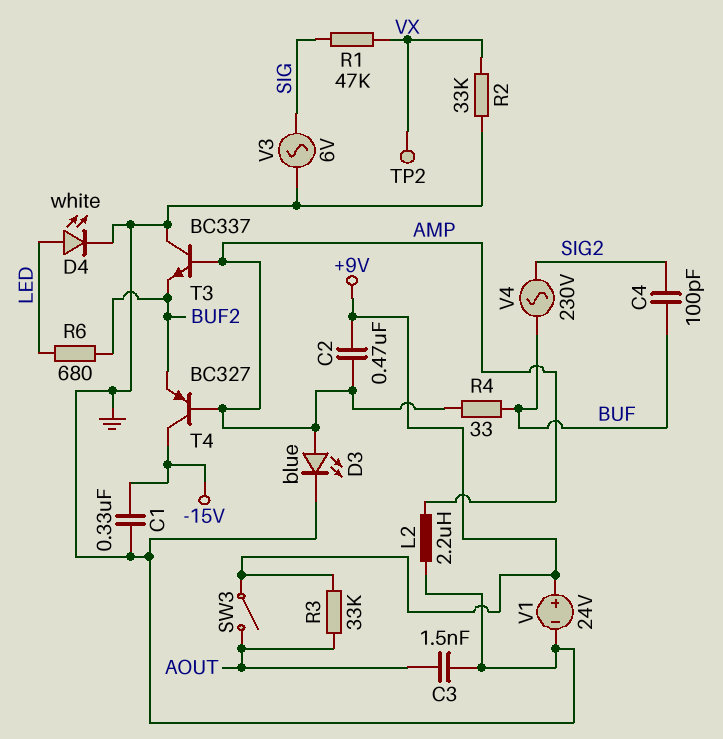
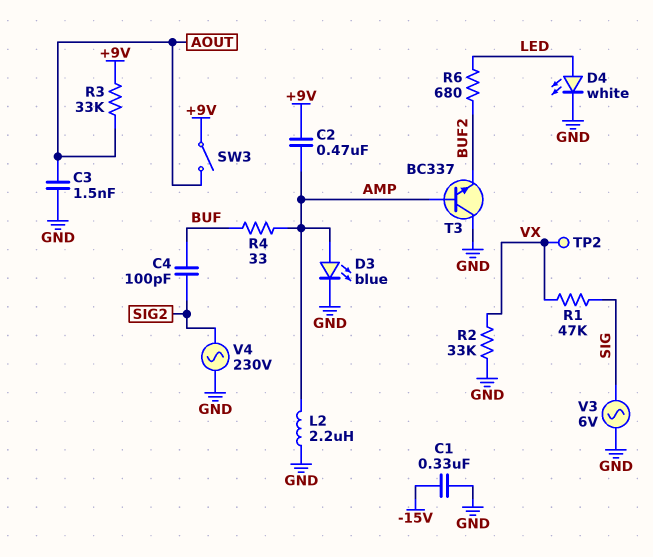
T4: PNP BC327 (B AMP, C -15V, E BUF2) -> none
V1: 24V (plus +9V, minus GND) -> none
V4: AC 230V (BUF, SIG2) -> AC 230V (GND, SIG2)

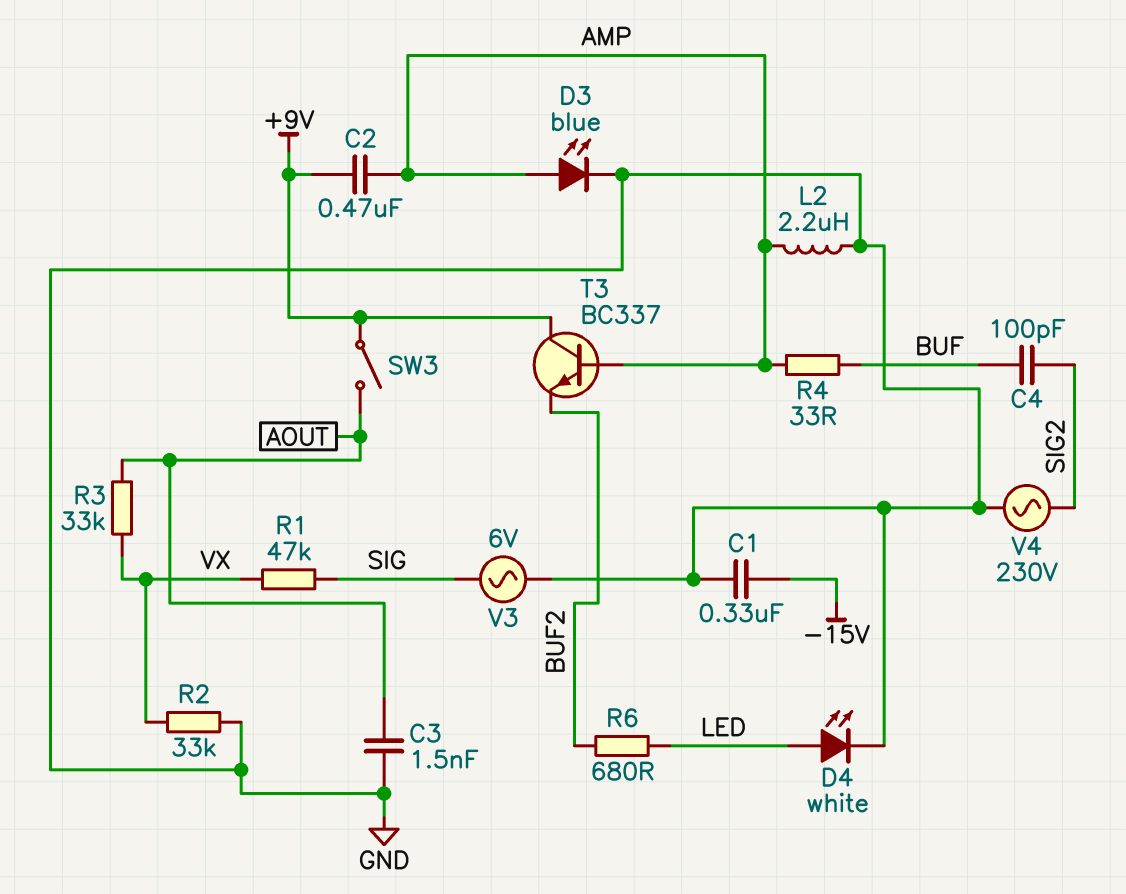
R3: 33k (+9V, AOUT) -> 33k (AOUT, VX)
T3: NPN BC337 (B AMP, C GND, E BUF2) -> NPN BC337 (B AMP, C +9V, E BUF2)
TP2: test point (VX) -> none

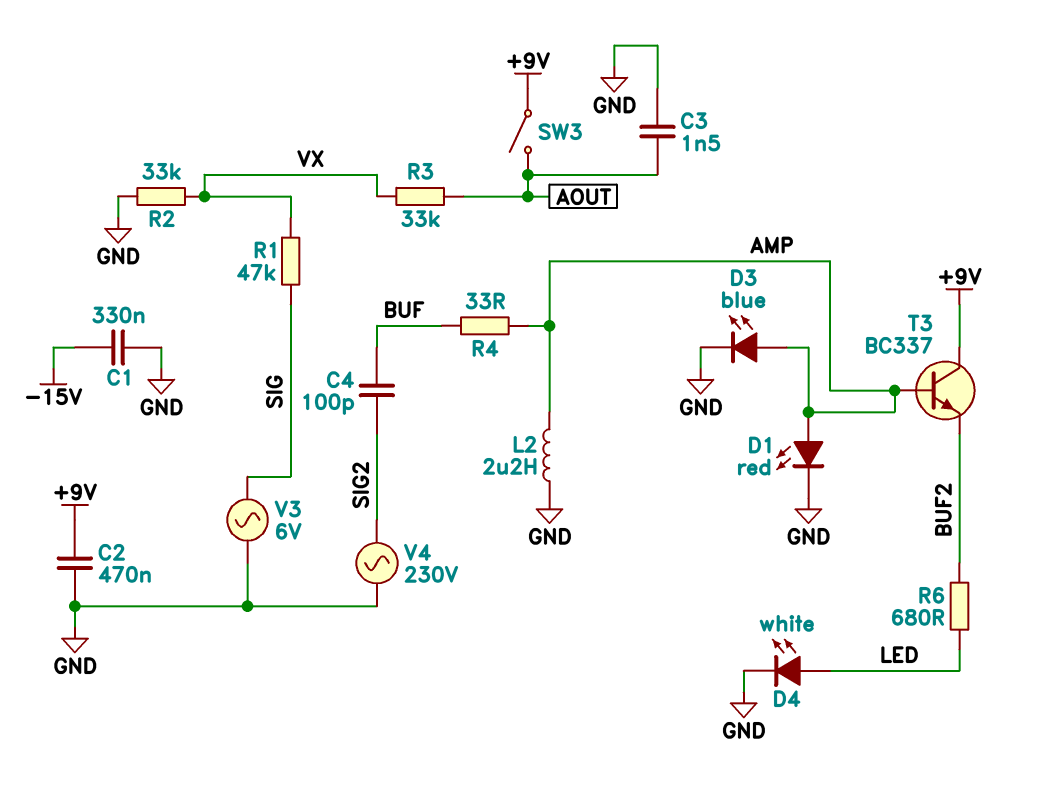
C2: 470nF (+9V, AMP) -> 470nF (+9V, GND)
D1: none -> LED red (A AMP, K GND)

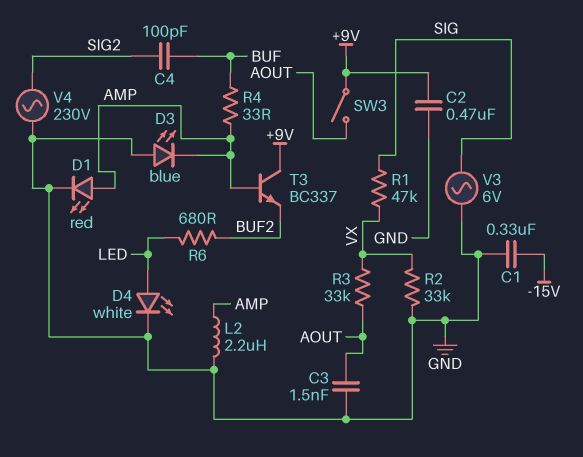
D3: LED blue (A AMP, K GND) -> LED blue (A GND, K AMP)

